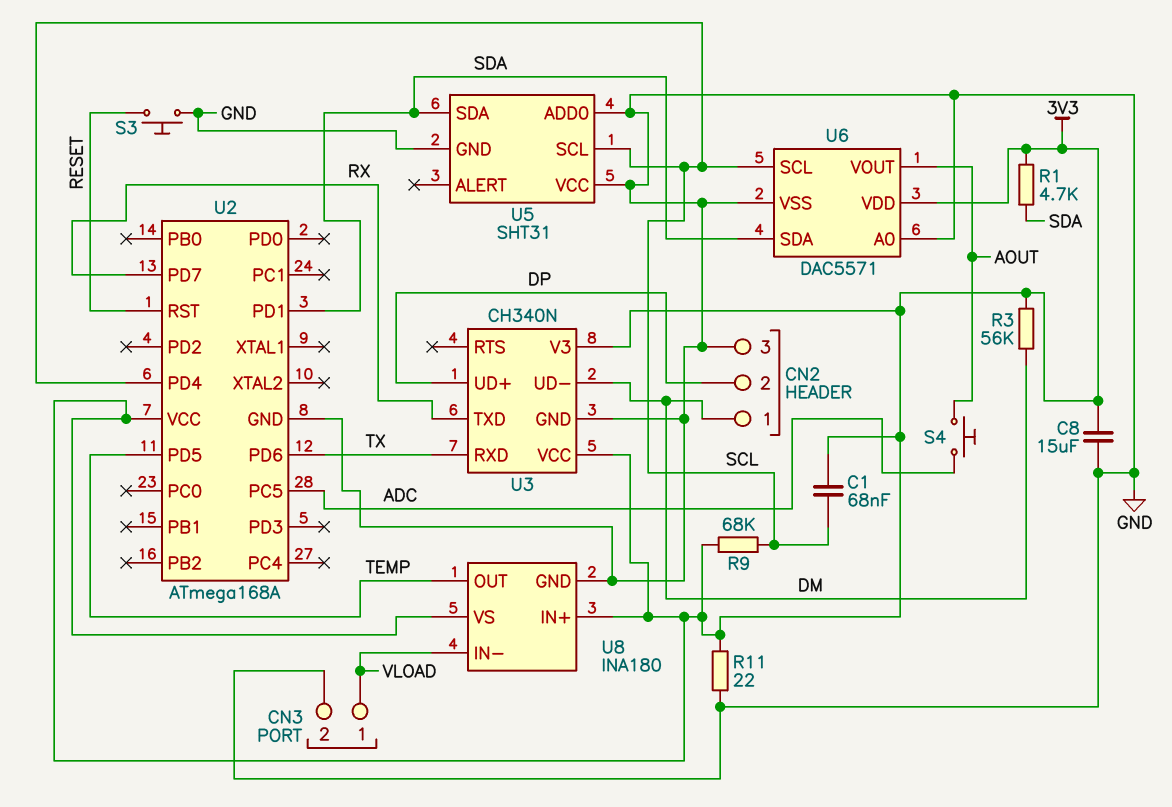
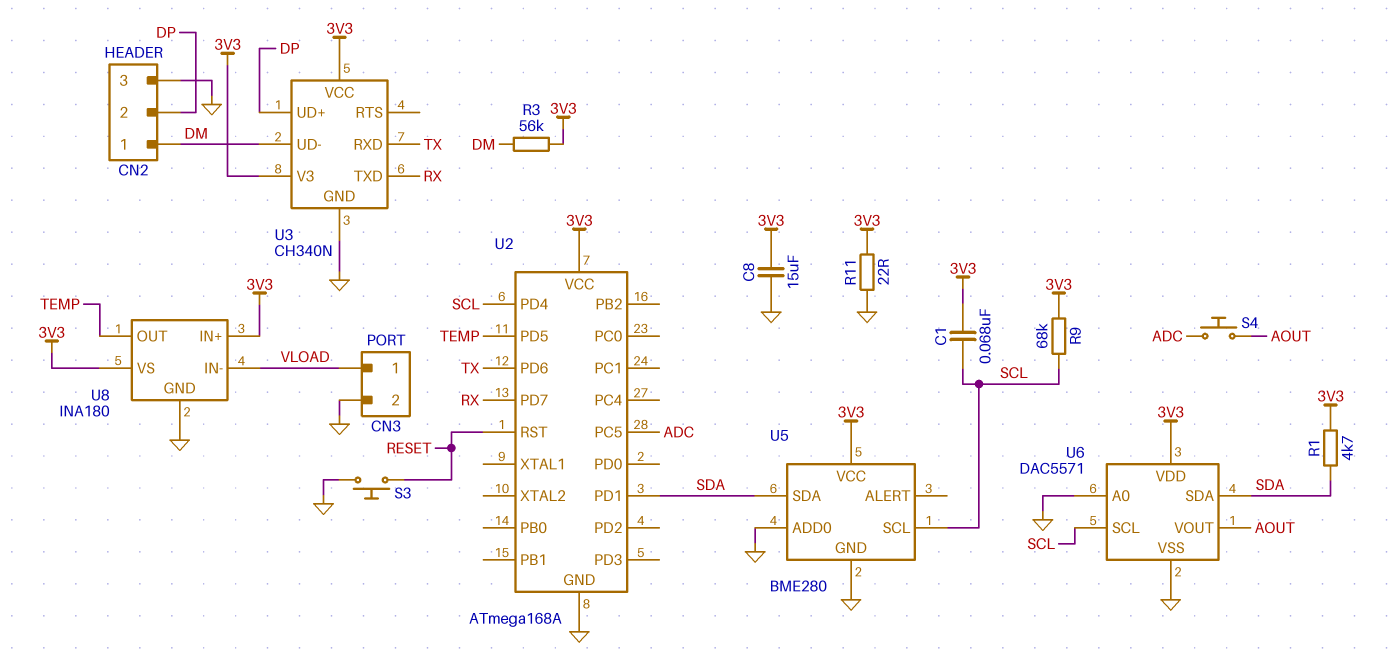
U5: SHT31 -> BME280
U5 pin VCC: GND -> 3V3

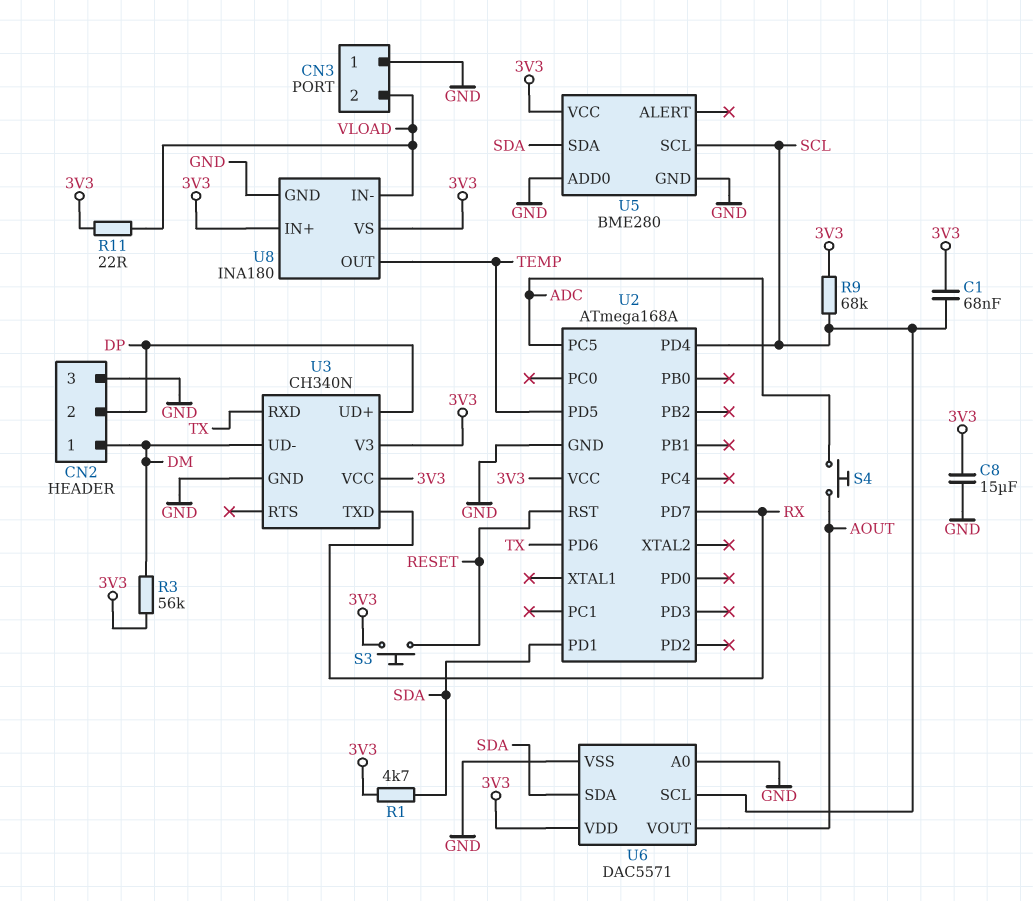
CN3 pin 1: VLOAD -> GND
CN3 pin 2: GND -> VLOAD
R11: 22 (3V3, GND) -> 22 (3V3, VLOAD)
S3: button (GND, RESET) -> button (3V3, RESET)

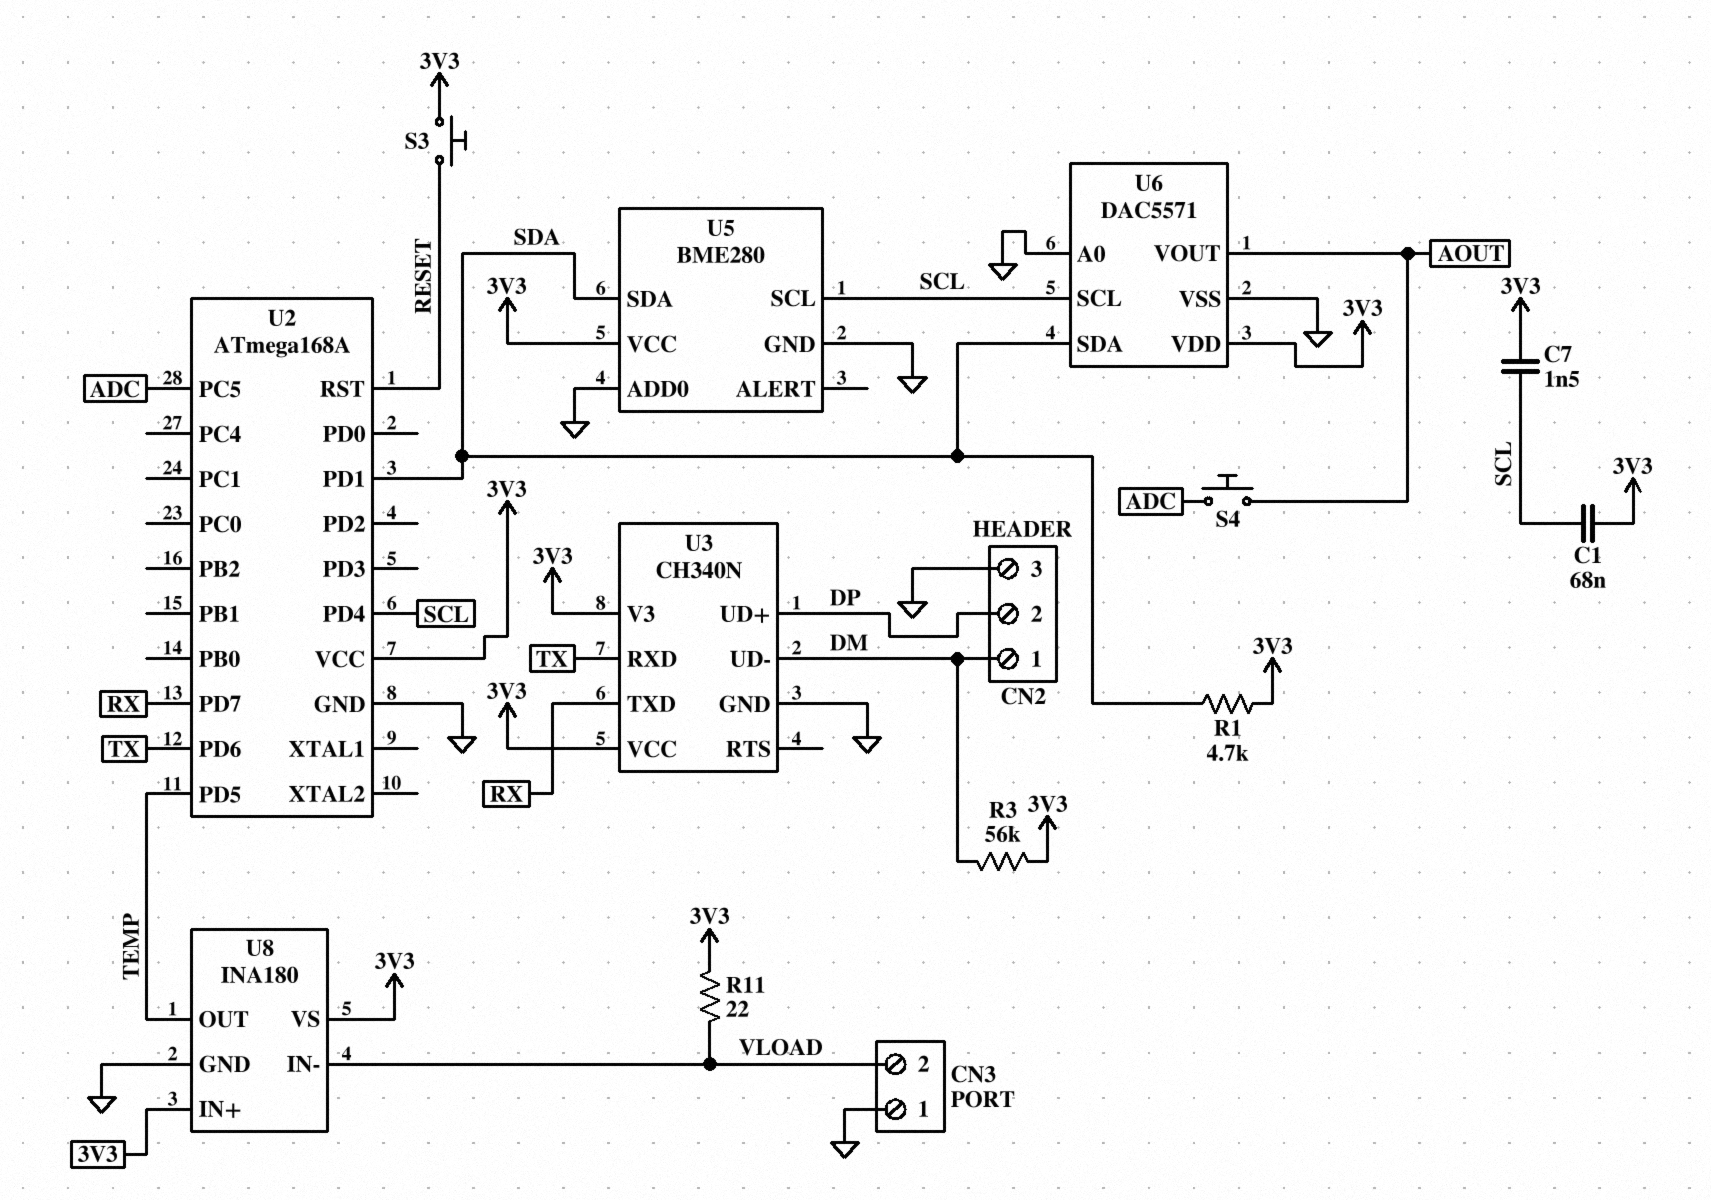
C7: none -> 1.5nF (3V3, SCL)
C8: 15uF (3V3, GND) -> none
R9: 68k (3V3, SCL) -> none

